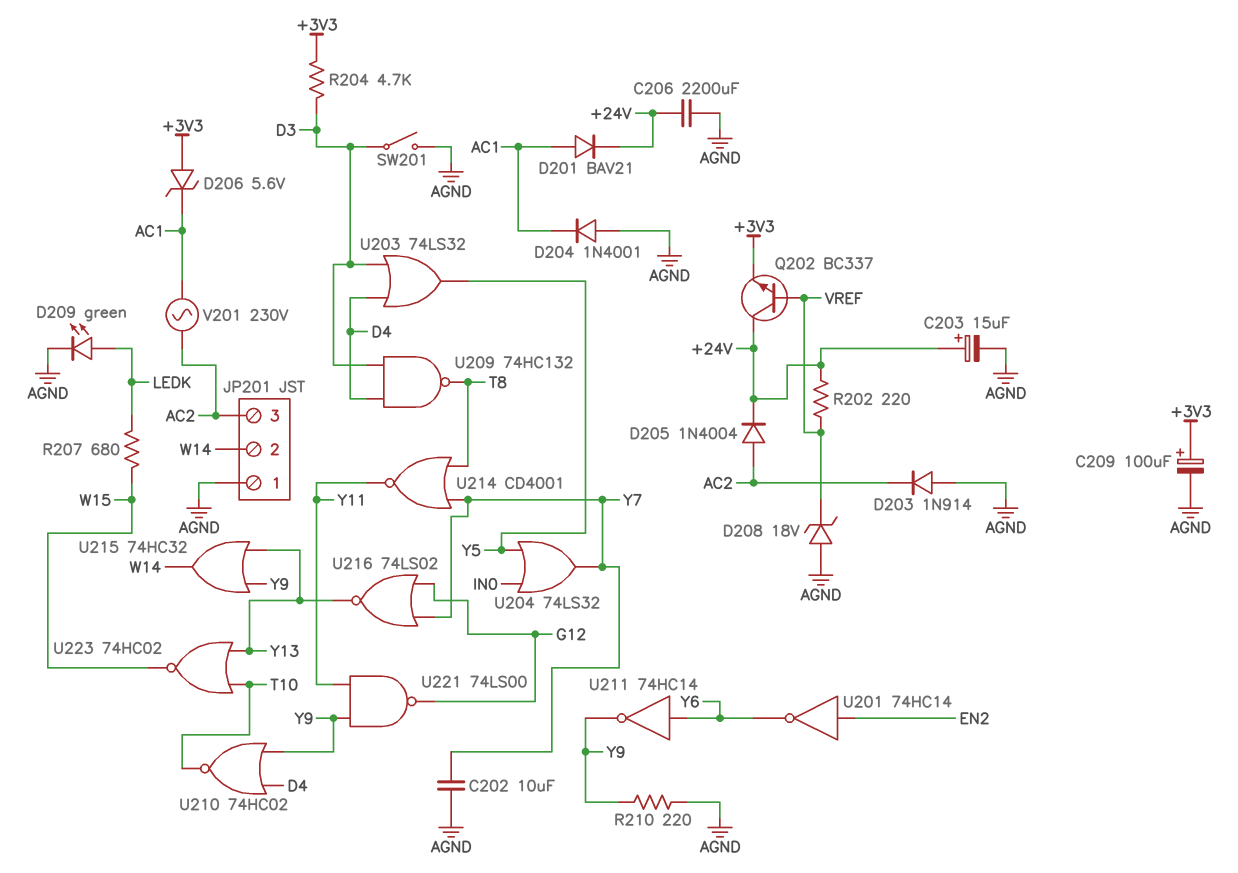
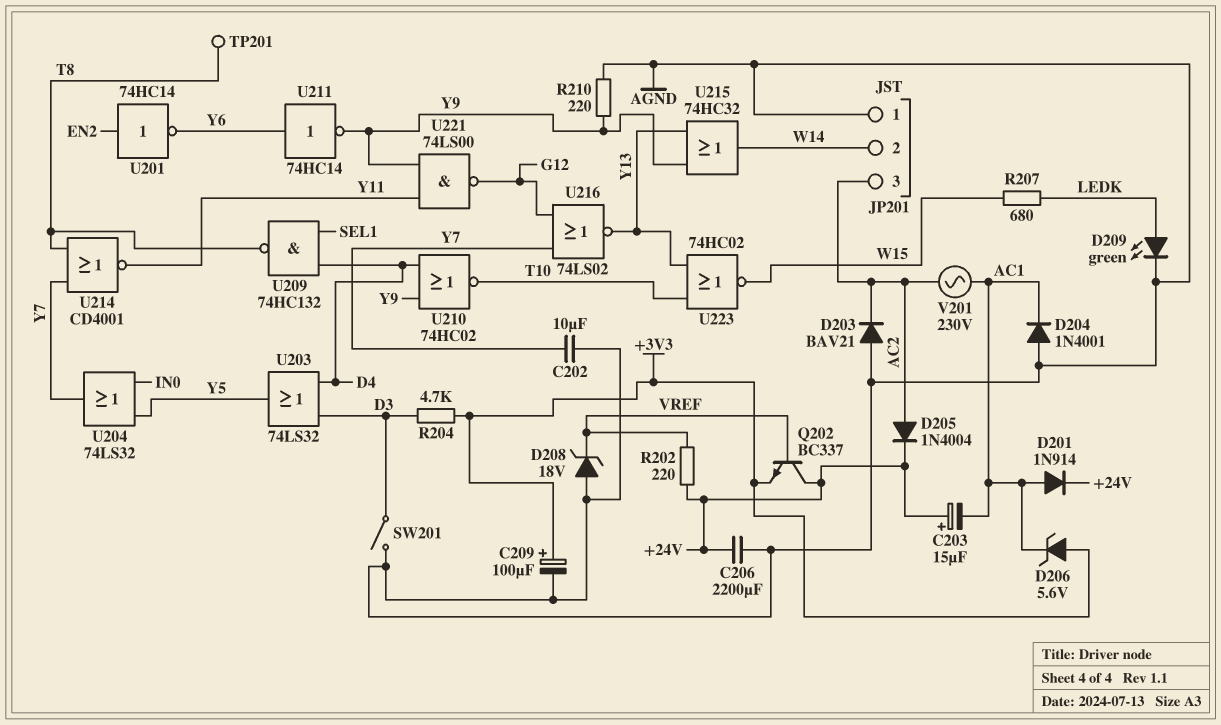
C203: 15uF (plus +24V, minus AGND) -> 15uF (plus +24V, minus AC1)
D201: diode BAV21 (A AC1, K +24V) -> diode 1N914 (A AC1, K +24V)
D203: diode 1N914 (A AGND, K AC2) -> diode BAV21 (A AGND, K AC2)
TP201: none -> test point (T8)
U209: NAND 74HC132 (in D3, in D4, out T8) -> NAND 74HC132 (in D4, in SEL1, out T8)

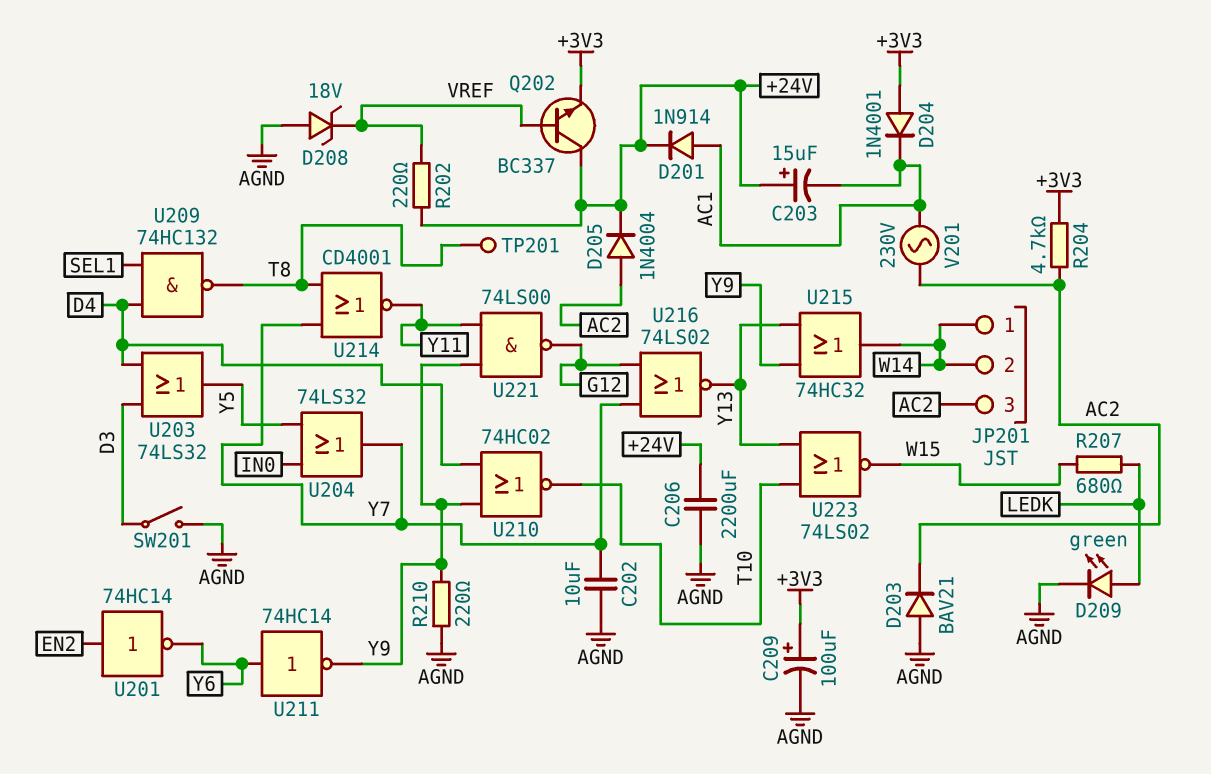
D204: diode 1N4001 (A AGND, K AC1) -> diode 1N4001 (A +3V3, K AC1)
D206: zener 5.6V (A +3V3, K AC1) -> none
JP201 pin 1: AGND -> W14
R204: 4.7k (+3V3, D3) -> 4.7k (+3V3, AC2)
U223: NOR 74HC02 (in T10, in Y13, out W15) -> NOR 74LS02 (in T10, in Y13, out W15)

